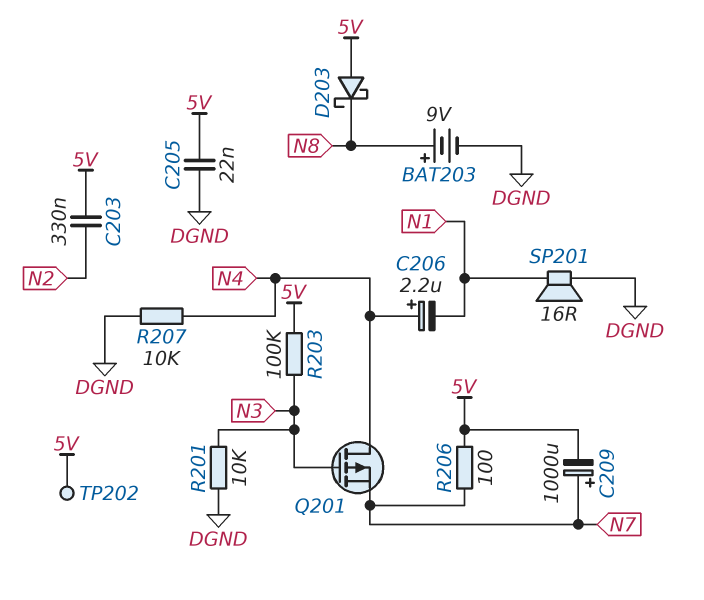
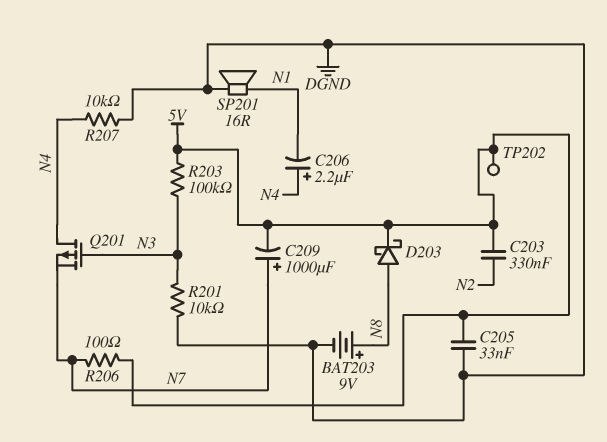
C205: 22nF (5V, DGND) -> 33nF (5V, DGND)
D203: schottky (A 5V, K N8) -> schottky (A N8, K 5V)

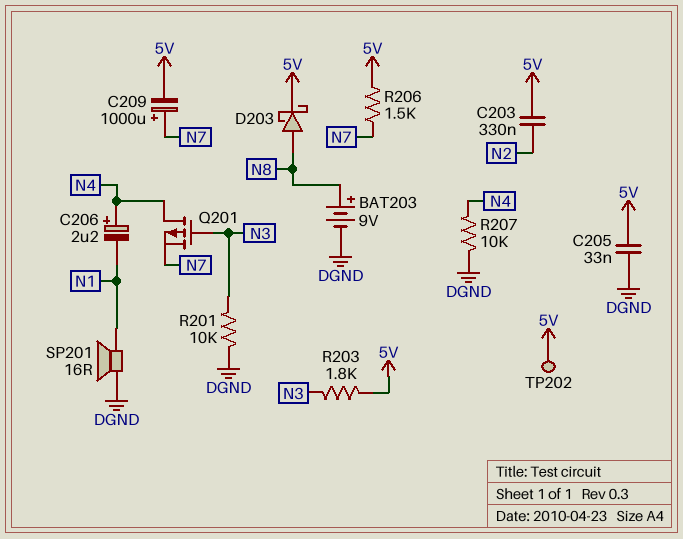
R203: 100k (5V, N3) -> 1.8k (5V, N3)
R206: 100 (5V, N7) -> 1.5k (5V, N7)

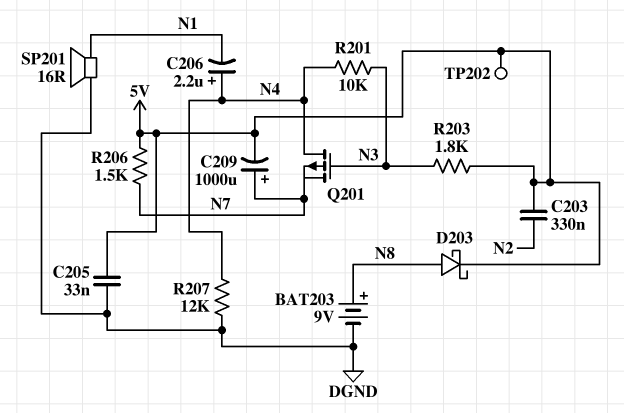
R201: 10k (DGND, N3) -> 10k (N3, N4)
R207: 10k (DGND, N4) -> 12k (DGND, N4)

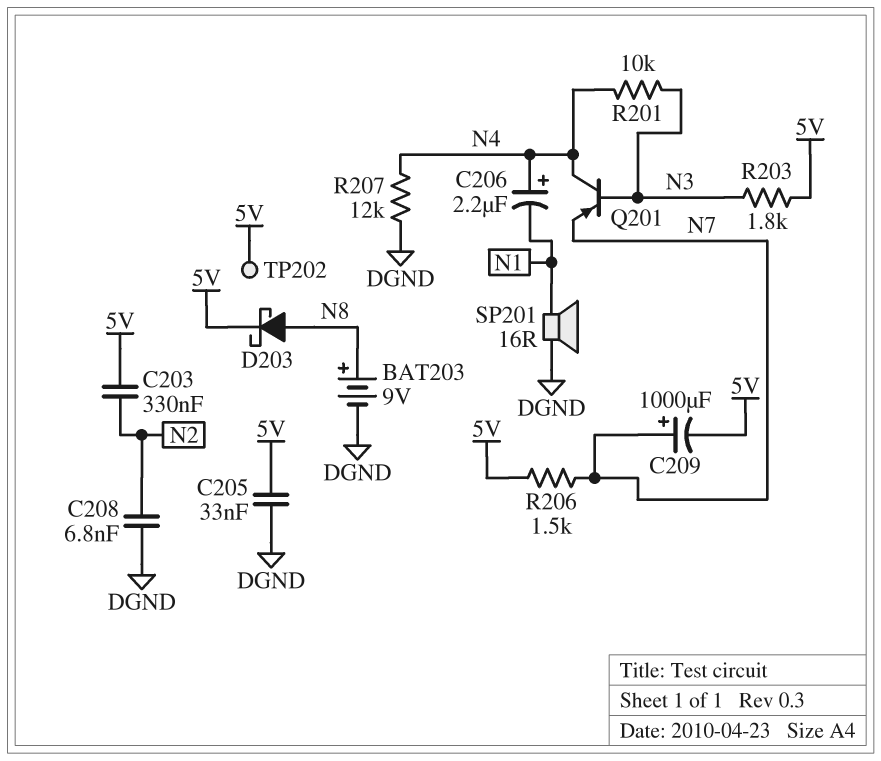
C208: none -> 6.8nF (DGND, N2)
Q201: PMOS (G N3, D N4, S N7) -> PNP (B N3, C N4, E N7)

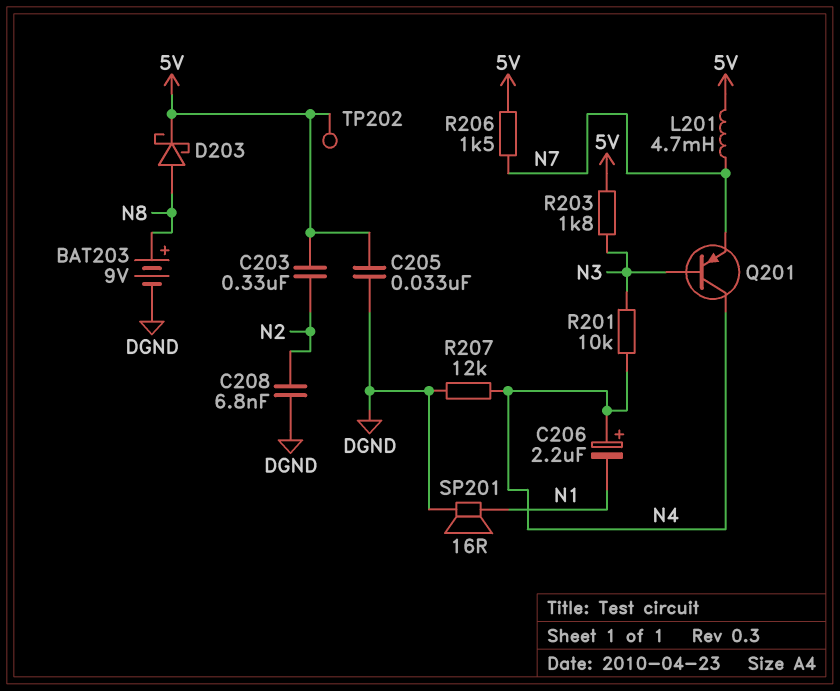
C209: 1000uF (plus N7, minus 5V) -> none
L201: none -> 4.7mH (5V, N7)

